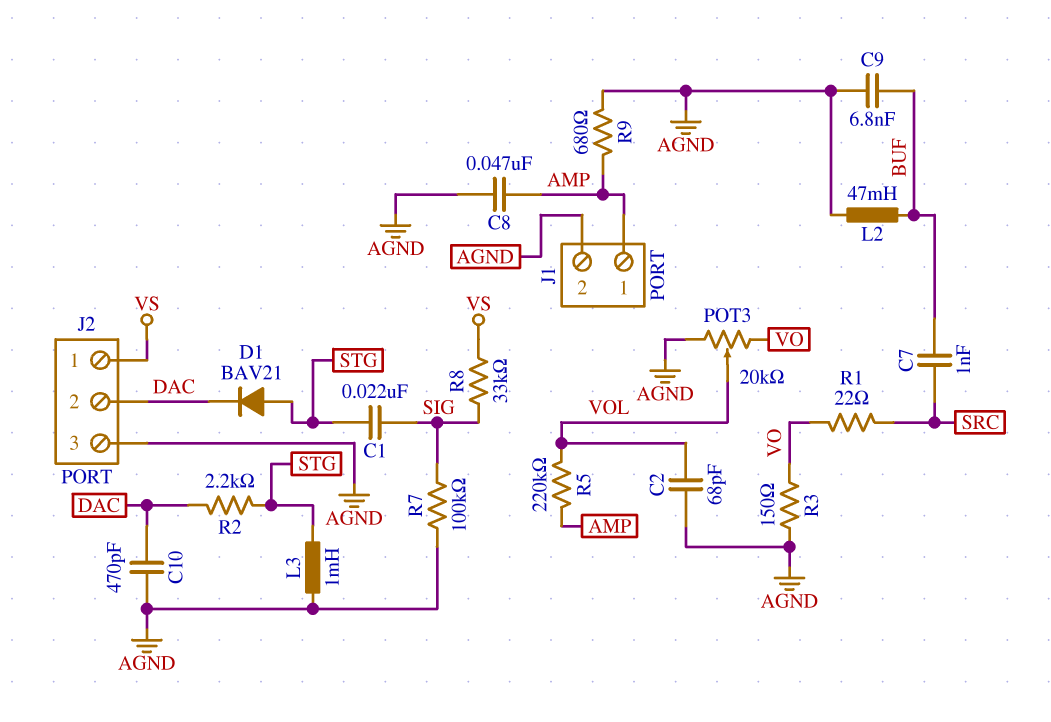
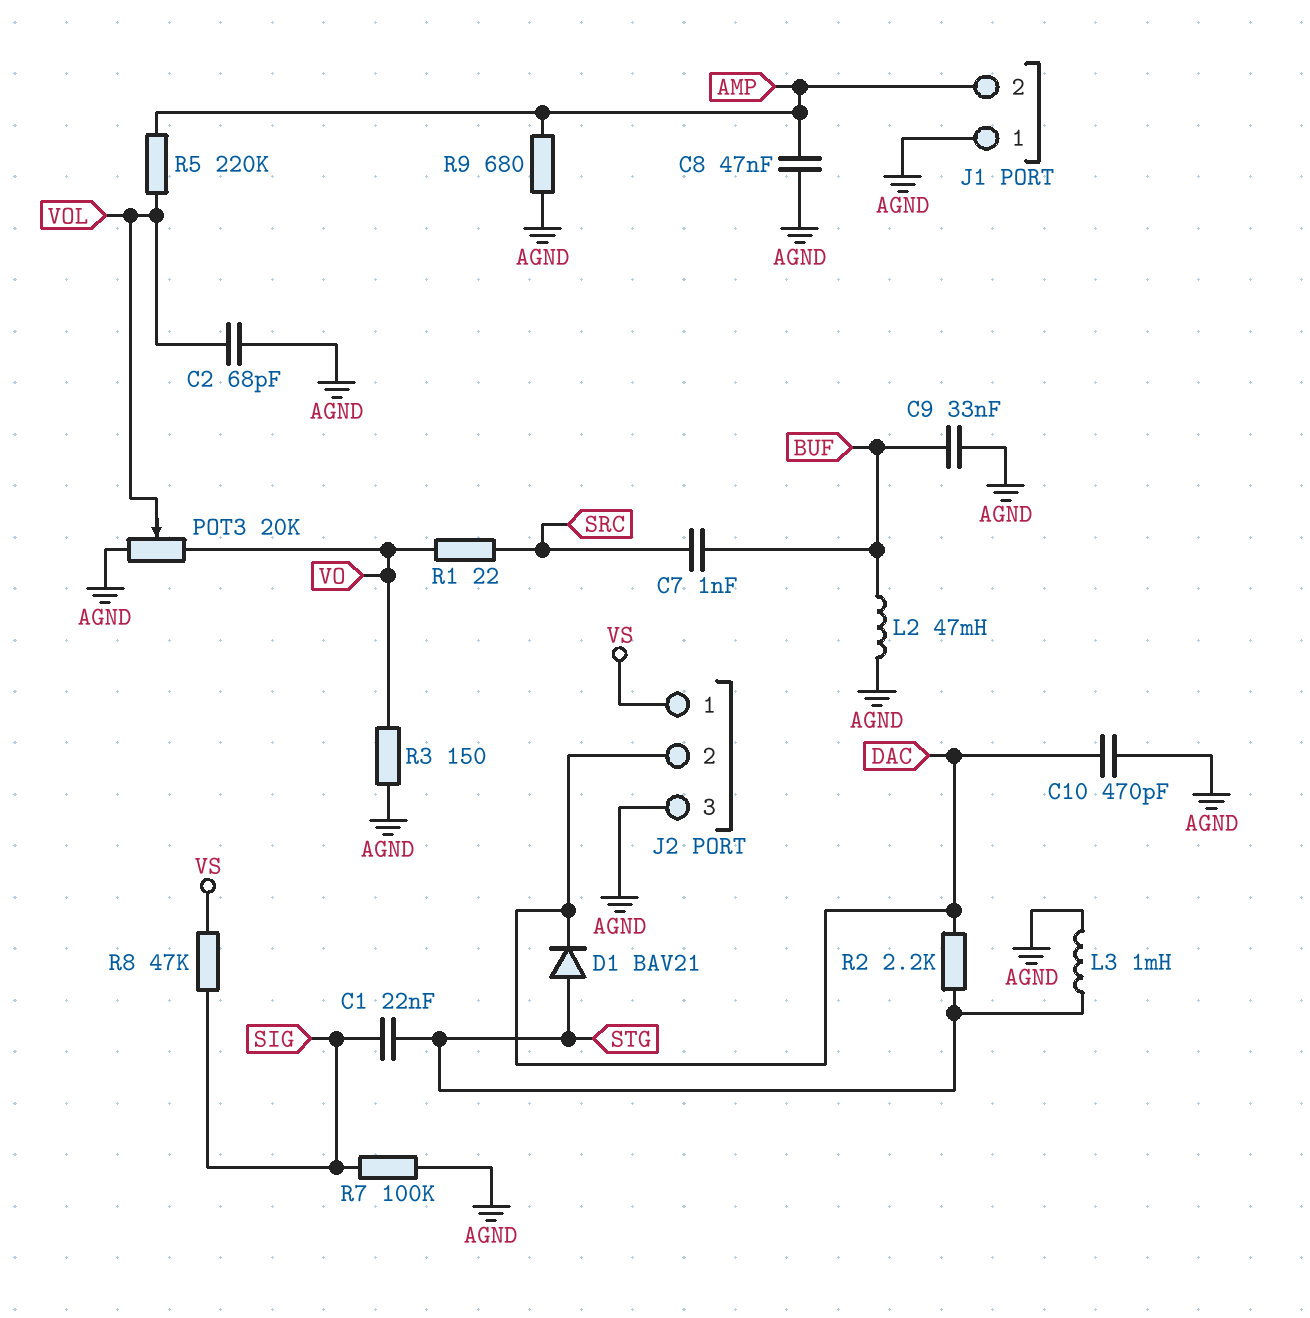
C9: 6.8nF (AGND, BUF) -> 33nF (AGND, BUF)
J1 pin 1: AMP -> AGND
J1 pin 2: AGND -> AMP
R8: 33k (SIG, VS) -> 47k (SIG, VS)

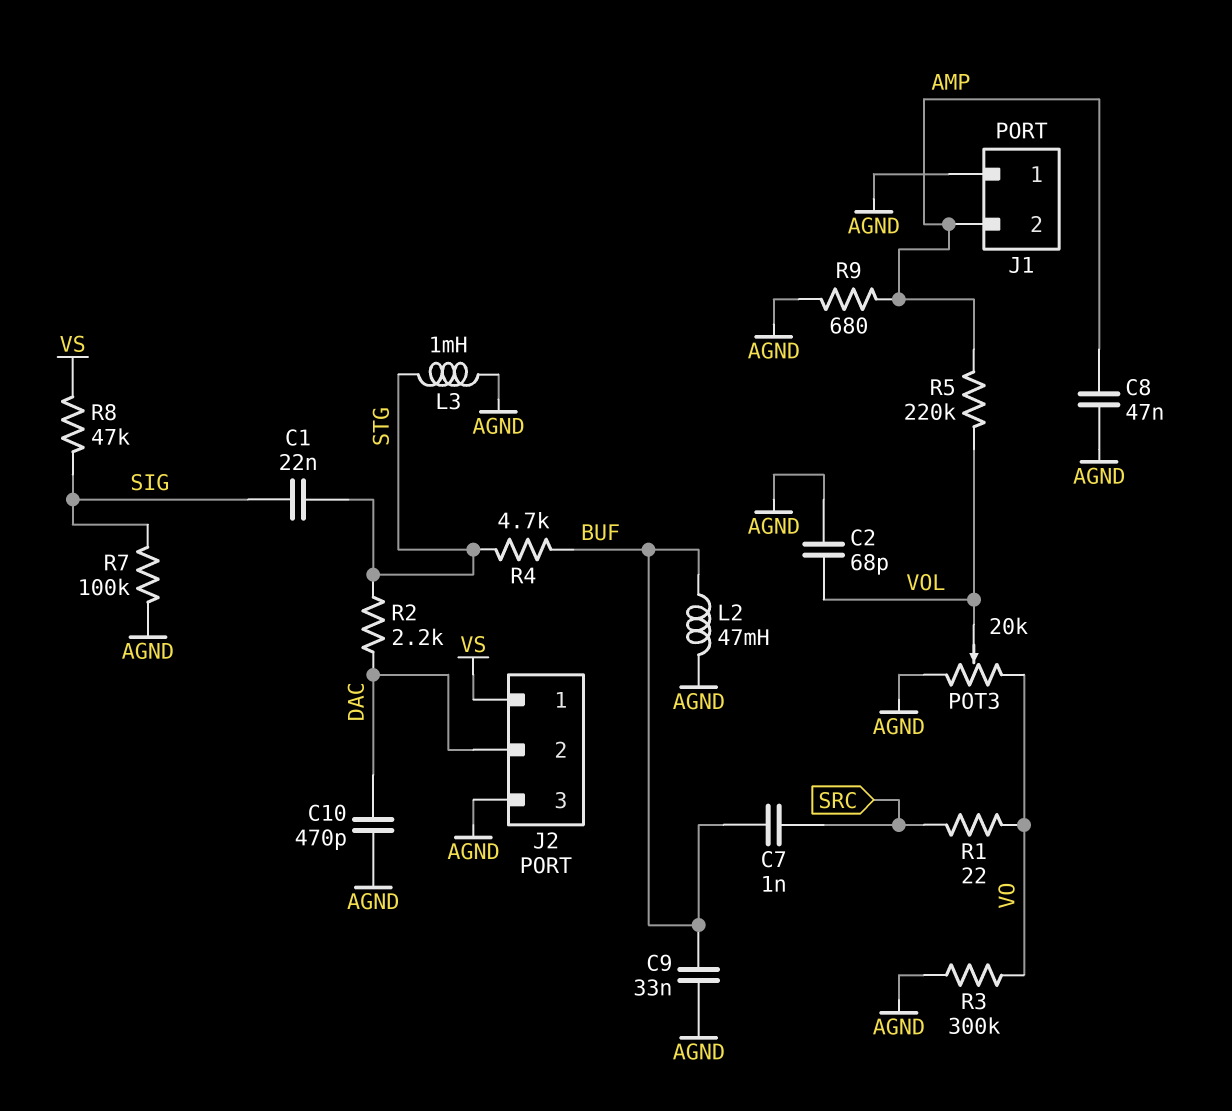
D1: diode BAV21 (A STG, K DAC) -> none
R3: 150 (AGND, VO) -> 300k (AGND, VO)
R4: none -> 4.7k (BUF, STG)

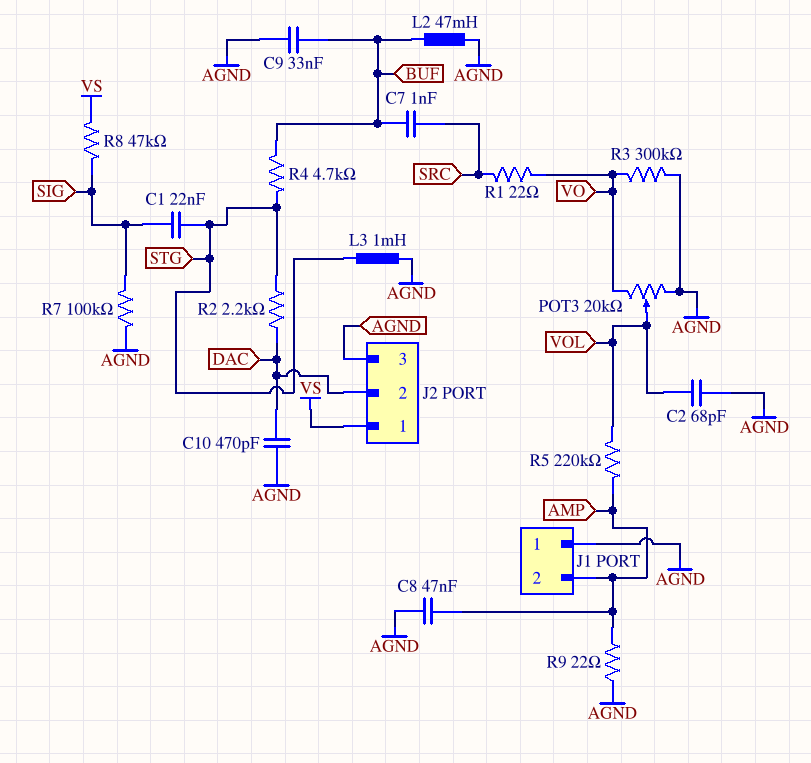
R9: 680 (AGND, AMP) -> 22 (AGND, AMP)

